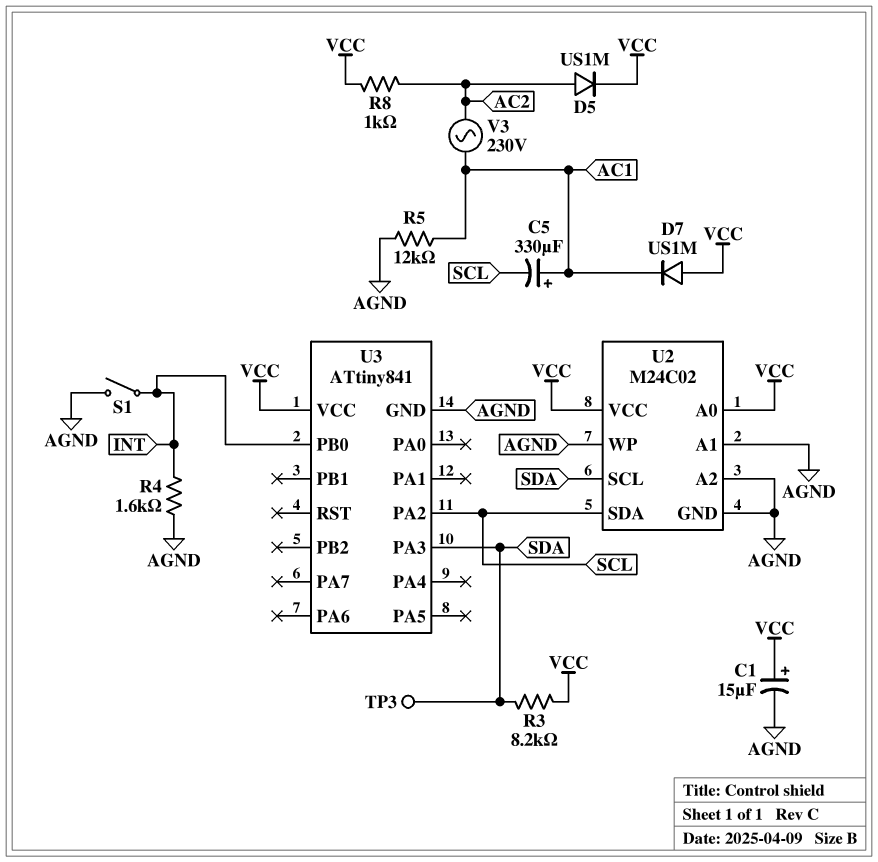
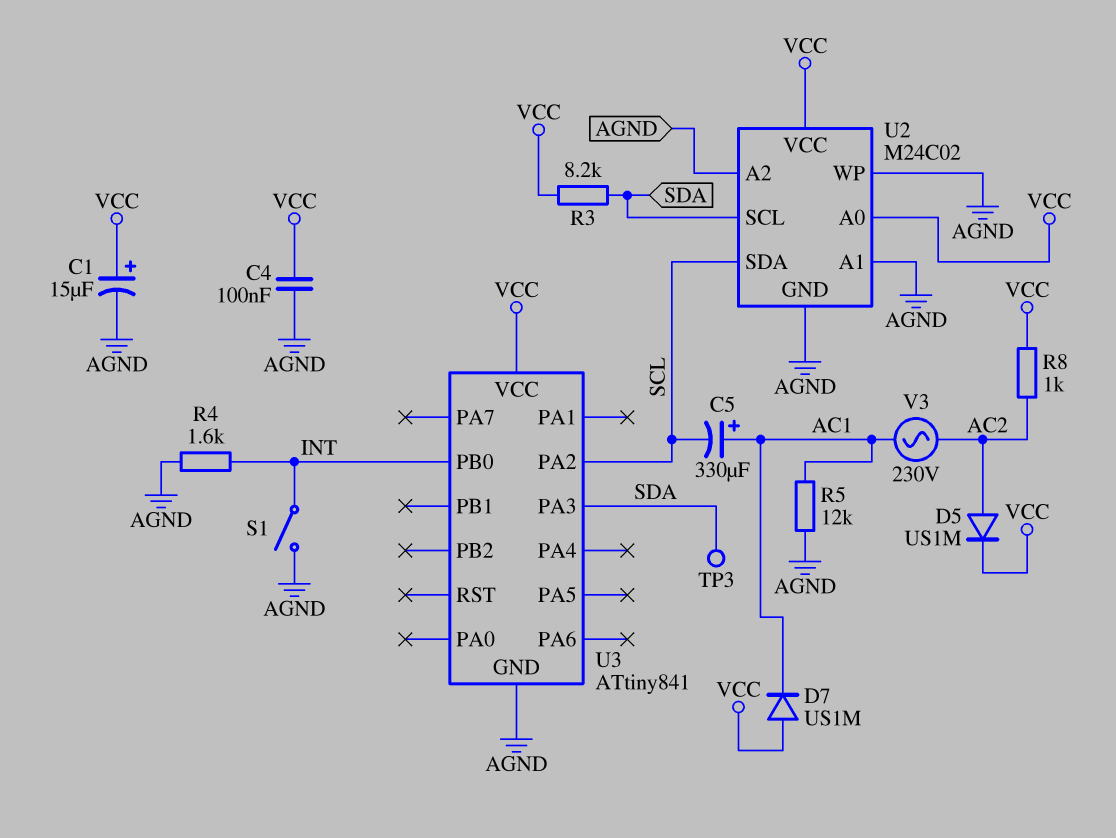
C4: none -> 100nF (AGND, VCC)

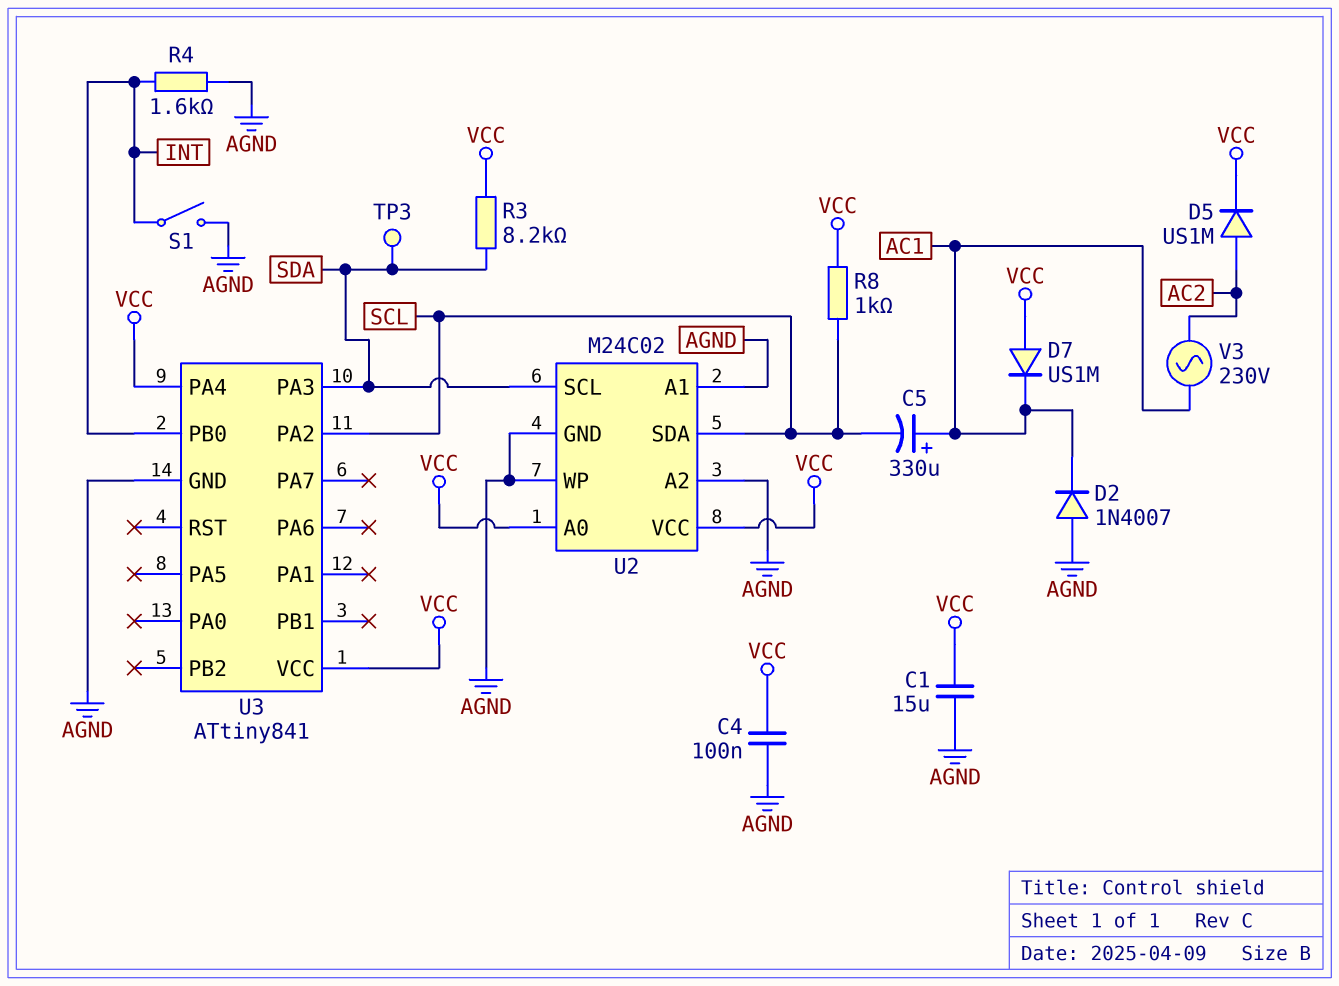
C1: 15uF (plus VCC, minus AGND) -> 15uF (AGND, VCC)
D2: none -> diode 1N4007 (A AGND, K AC1)
R5: 12k (AC1, AGND) -> none
R8: 1k (AC2, VCC) -> 1k (SCL, VCC)
U3 pin PA4: none -> VCC

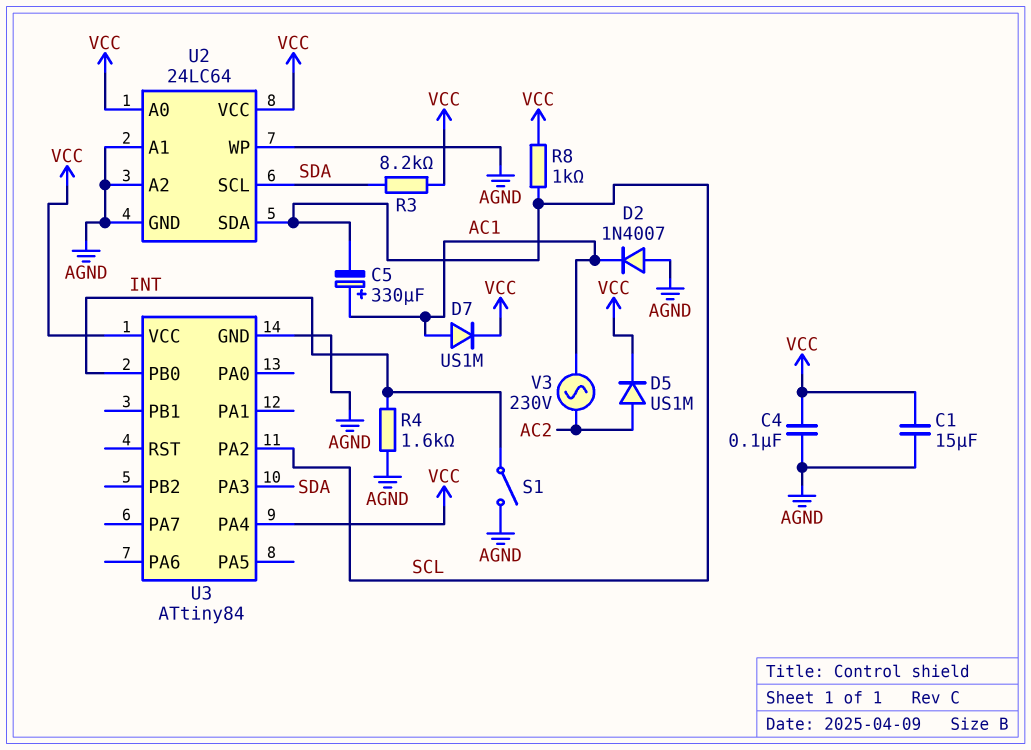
D7: diode US1M (A VCC, K AC1) -> diode US1M (A AC1, K VCC)
TP3: test point (SDA) -> none
U2: M24C02 -> 24LC64
U3: ATtiny841 -> ATtiny84

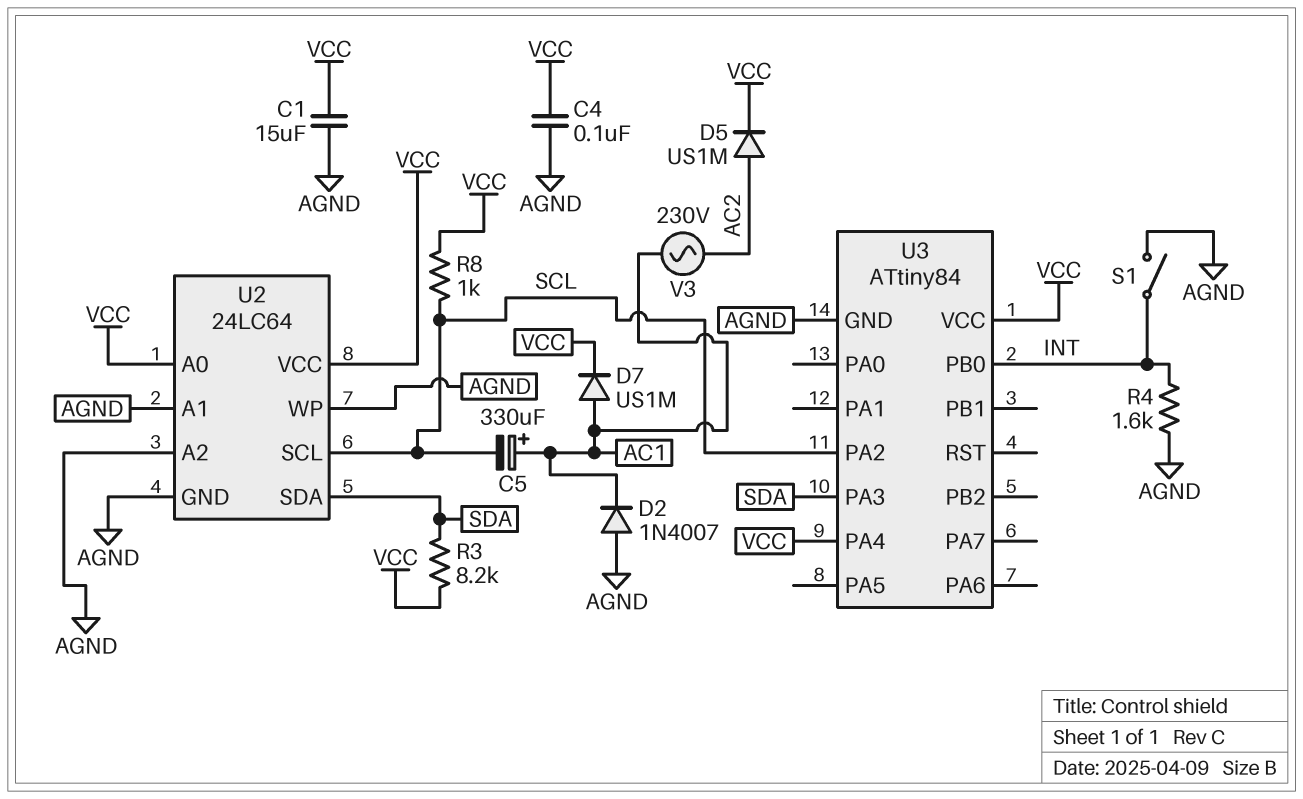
U2 pin SCL: SDA -> SCL
U2 pin SDA: SCL -> SDA

